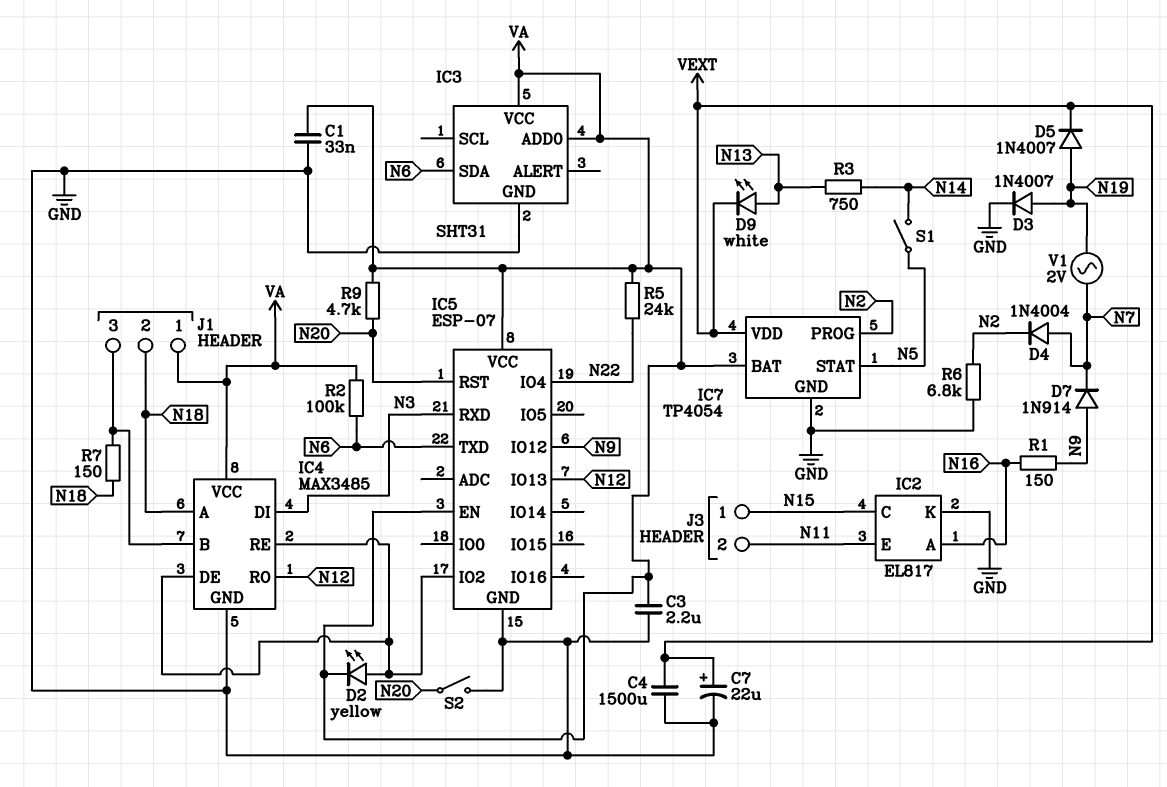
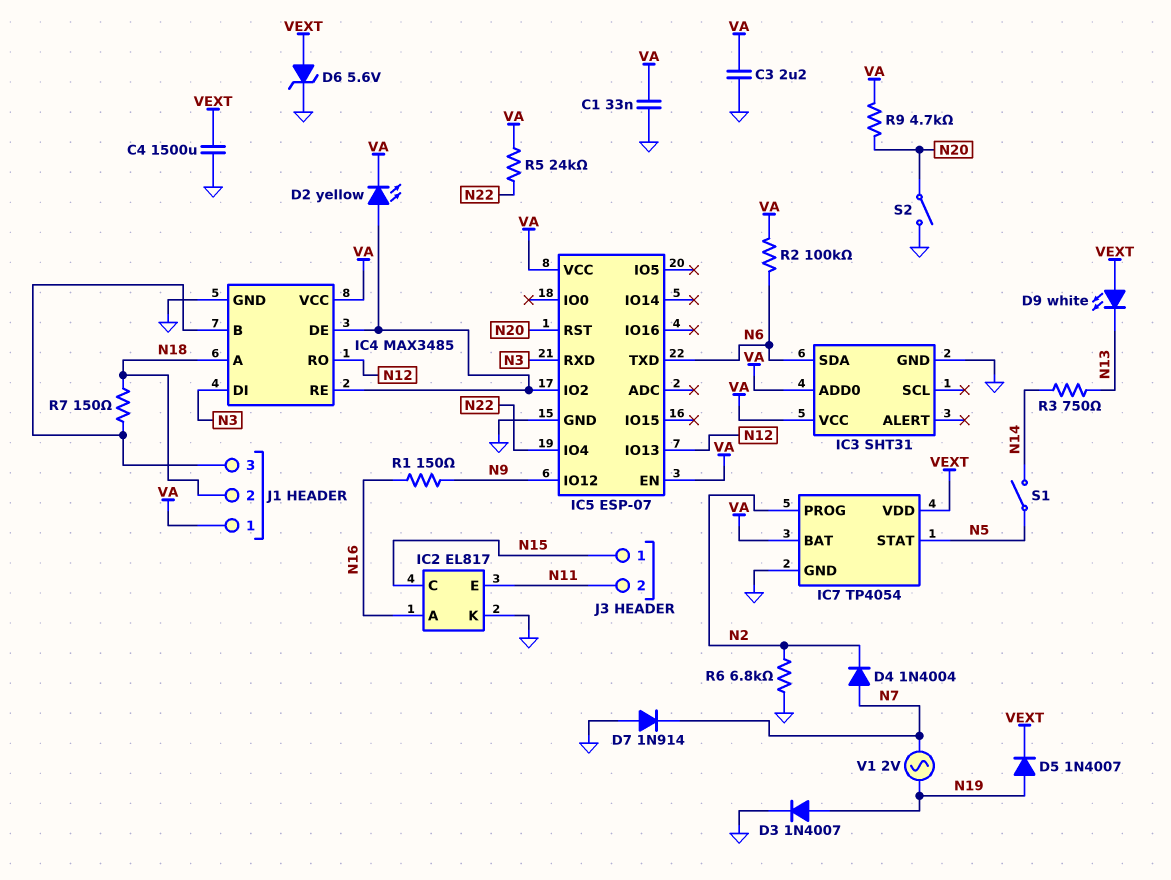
C7: 22uF (plus VEXT, minus GND) -> none
D6: none -> zener 5.6V (A VEXT, K GND)
D7: diode 1N914 (A N9, K N7) -> diode 1N914 (A GND, K N7)
D9: LED white (A N13, K VEXT) -> LED white (A VEXT, K N13)

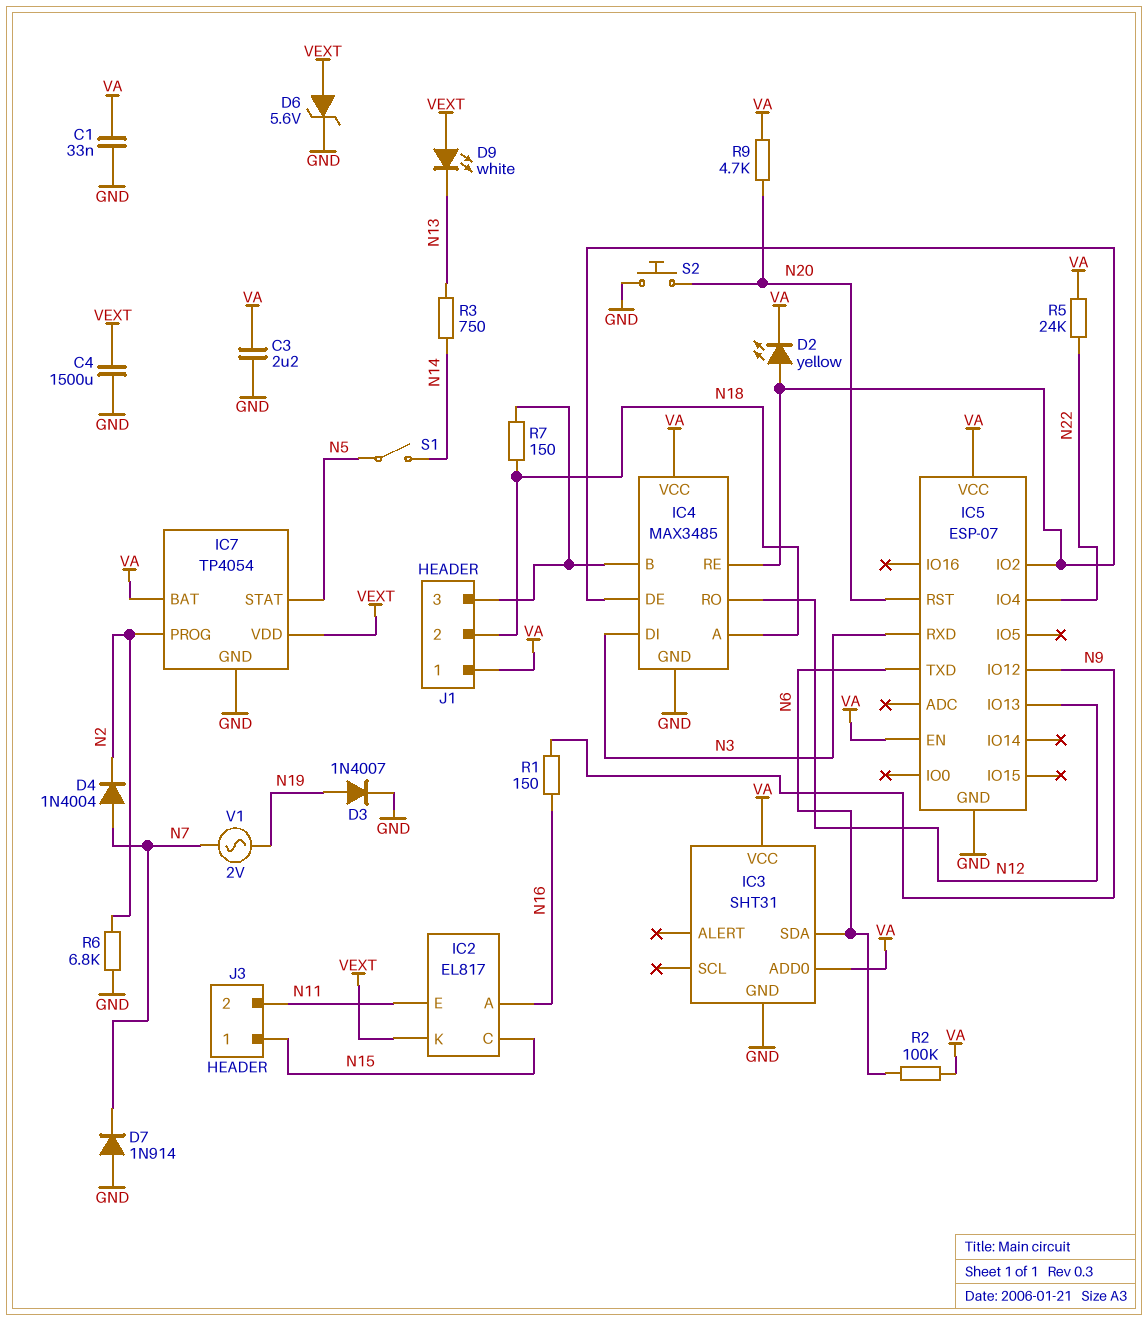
D5: diode 1N4007 (A N19, K VEXT) -> none
IC2 pin K: GND -> VEXT
S2: switch (GND, N20) -> button (GND, N20)

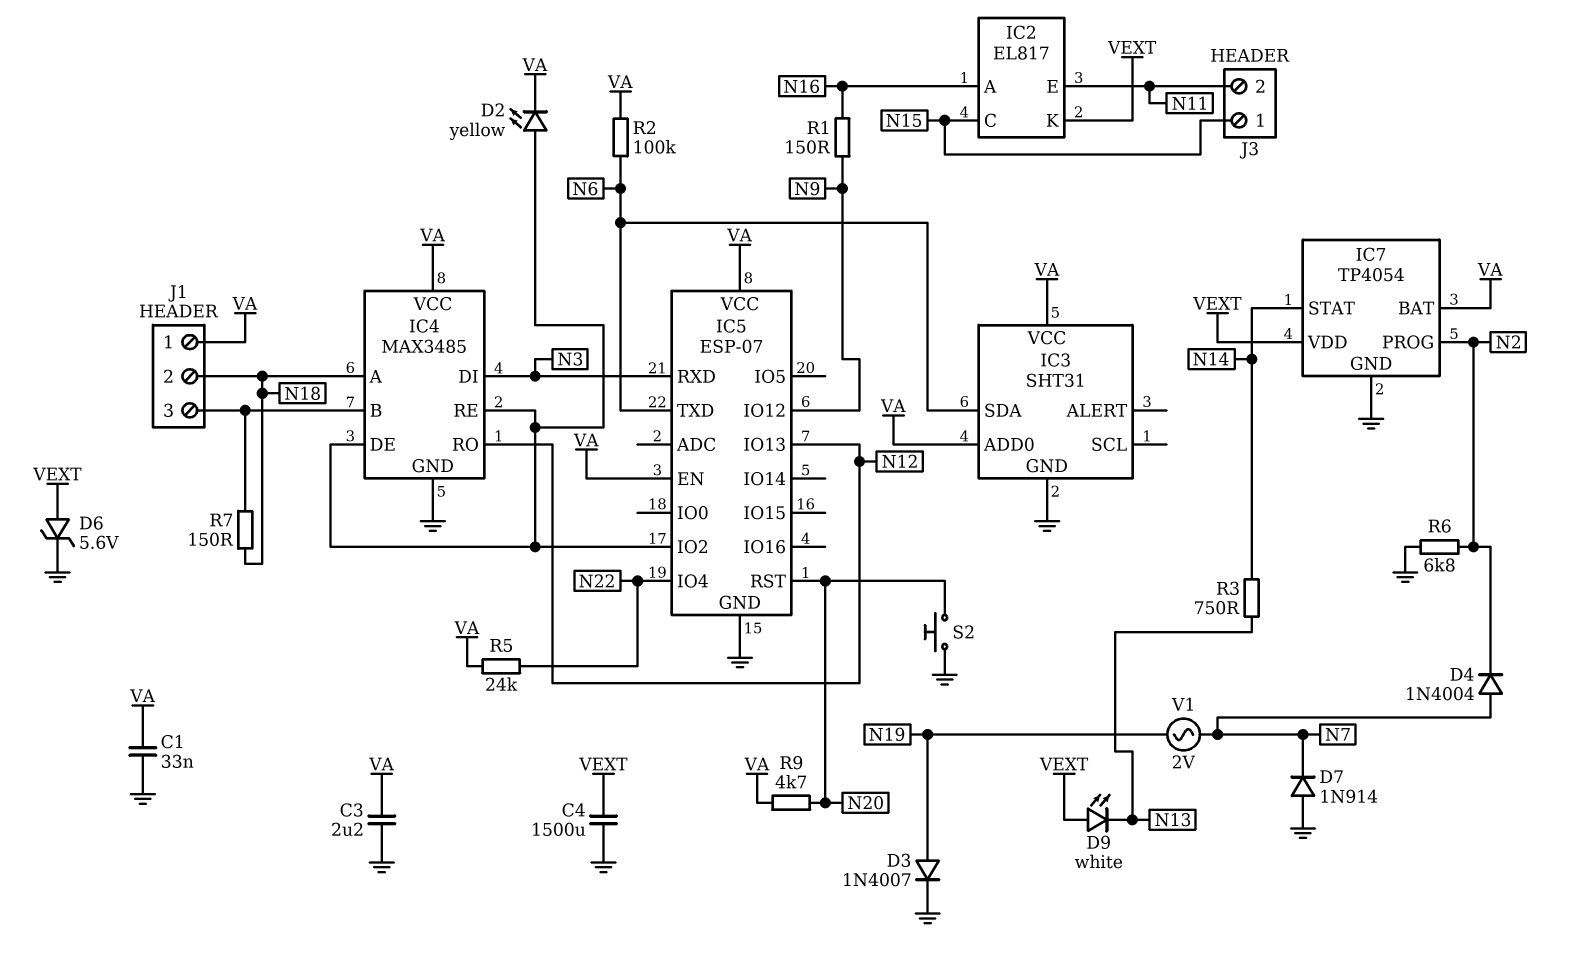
IC7 pin STAT: N5 -> N14
S1: switch (N5, N14) -> none

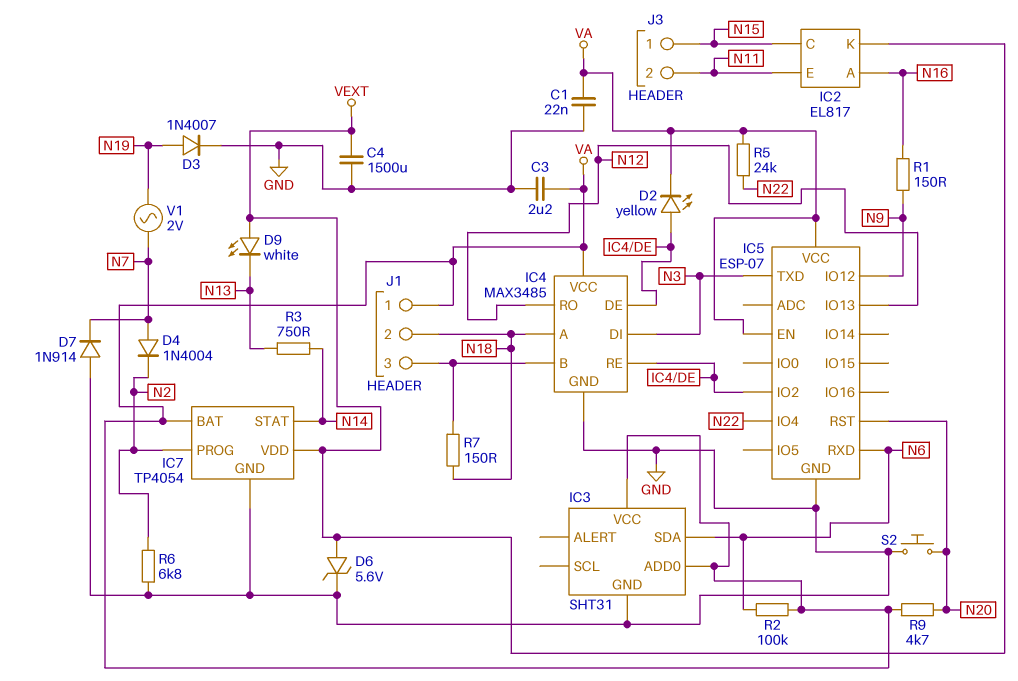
C1: 33nF (GND, VA) -> 22nF (GND, VA)
IC5 pin RXD: N3 -> N6
IC5 pin TXD: N6 -> N3

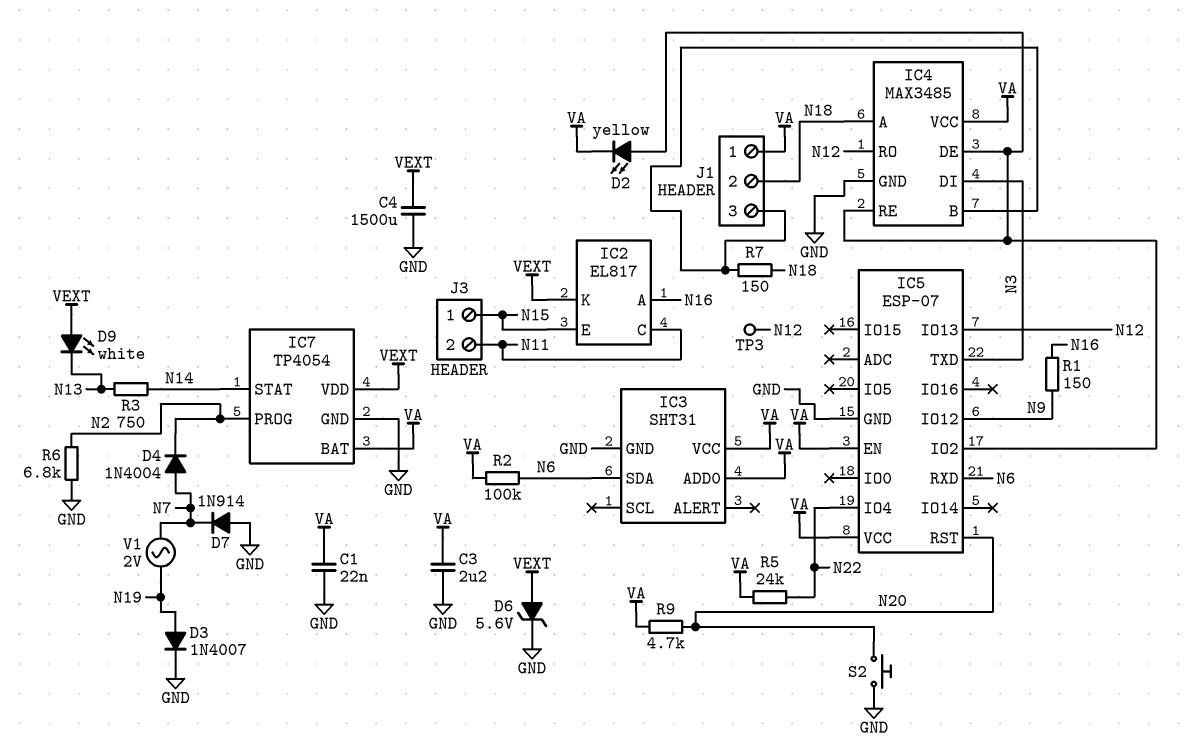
IC2 pin C: N15 -> N11
IC2 pin E: N11 -> N15
TP3: none -> test point (N12)

